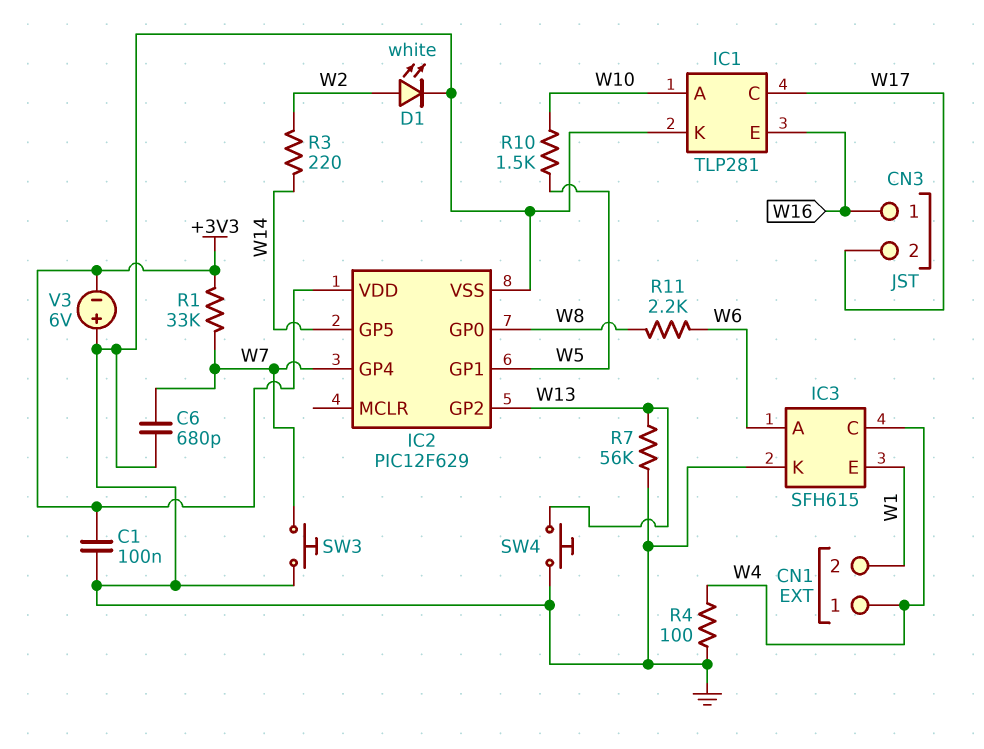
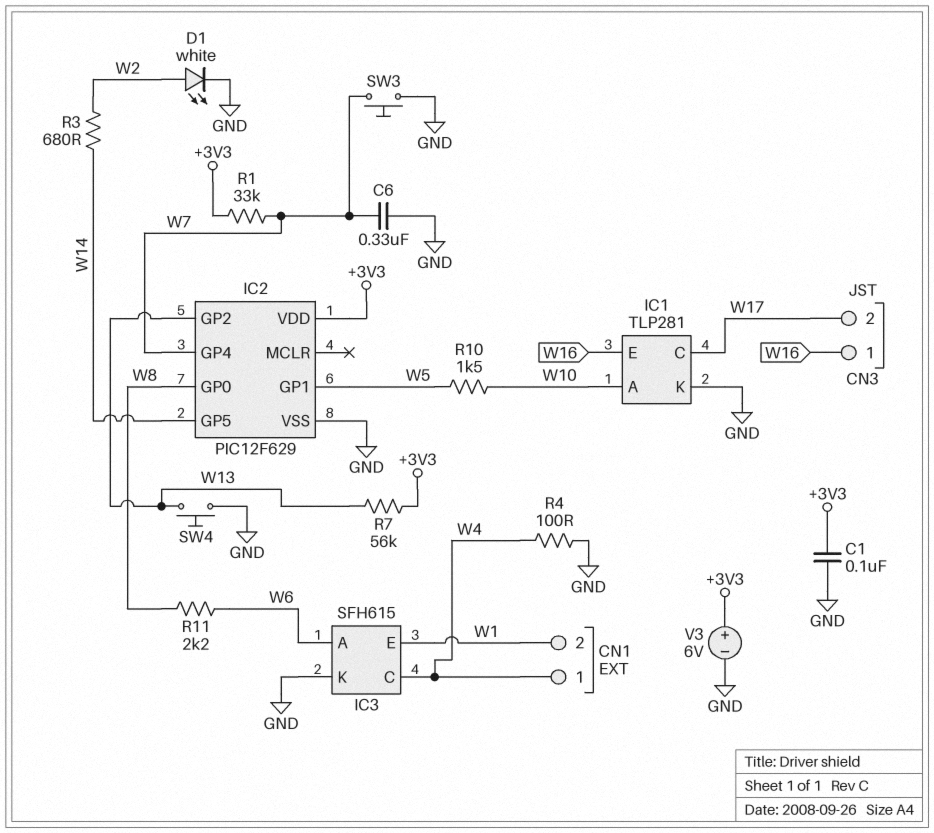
C6: 680pF (GND, W7) -> 330nF (GND, W7)
R3: 220 (W2, W14) -> 680 (W2, W14)
R7: 56k (GND, W13) -> 56k (+3V3, W13)
V3: 6V (plus GND, minus +3V3) -> 6V (plus +3V3, minus GND)

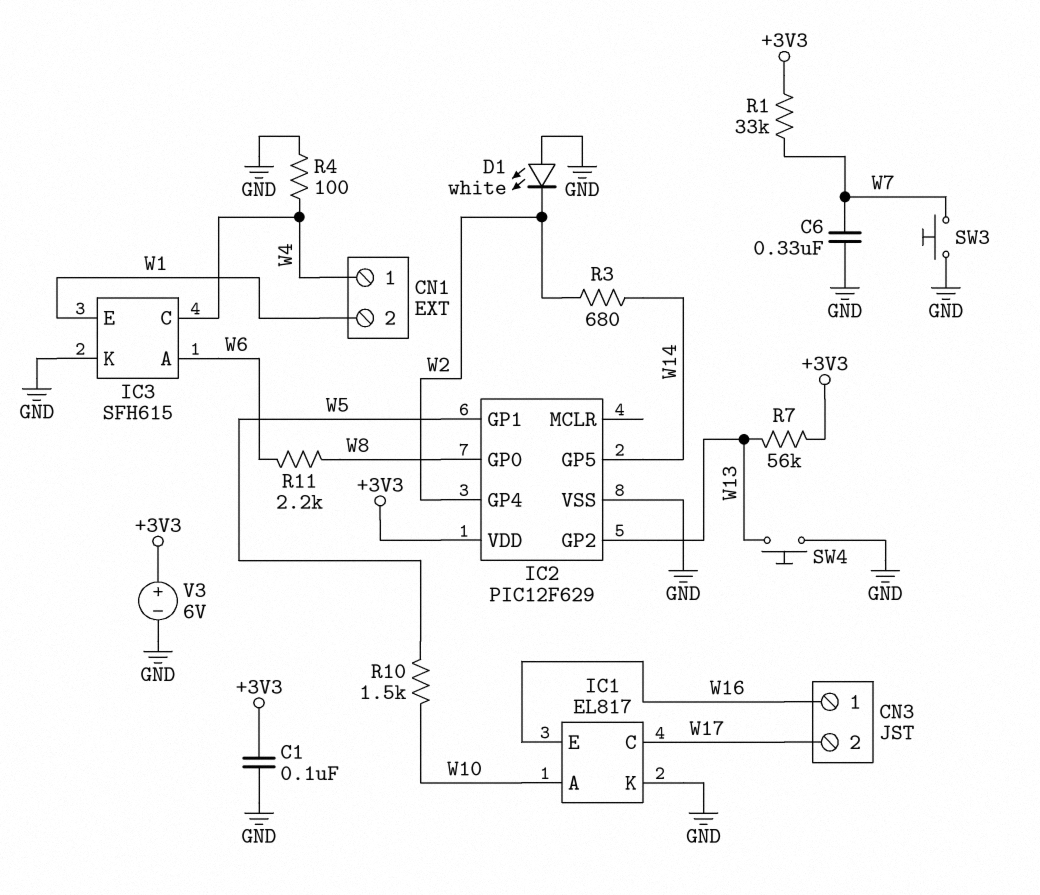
D1: LED white (A W2, K GND) -> LED white (A GND, K W2)
IC1: TLP281 -> EL817
IC2 pin GP4: W7 -> W2

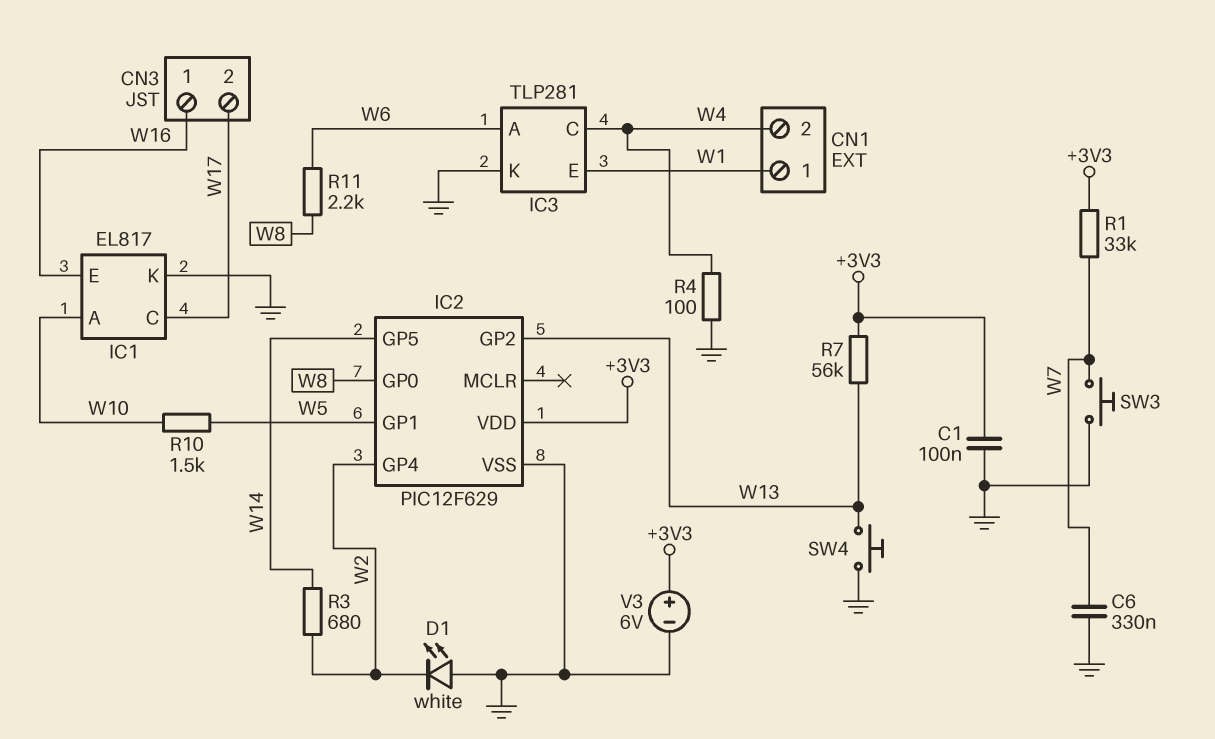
CN1 pin 1: W4 -> W1
CN1 pin 2: W1 -> W4
IC3: SFH615 -> TLP281

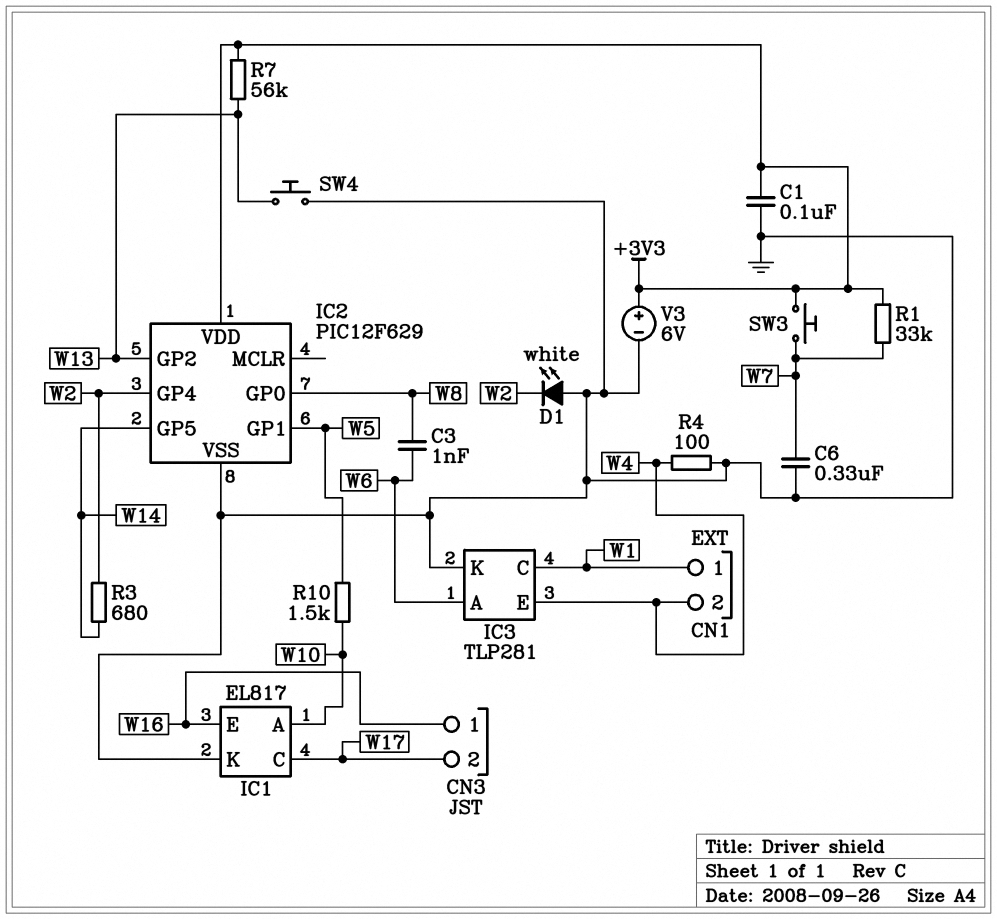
C3: none -> 1nF (W6, W8)
IC3 pin C: W4 -> W1
IC3 pin E: W1 -> W4
R11: 2.2k (W6, W8) -> none
SW3: button (GND, W7) -> button (+3V3, W7)

